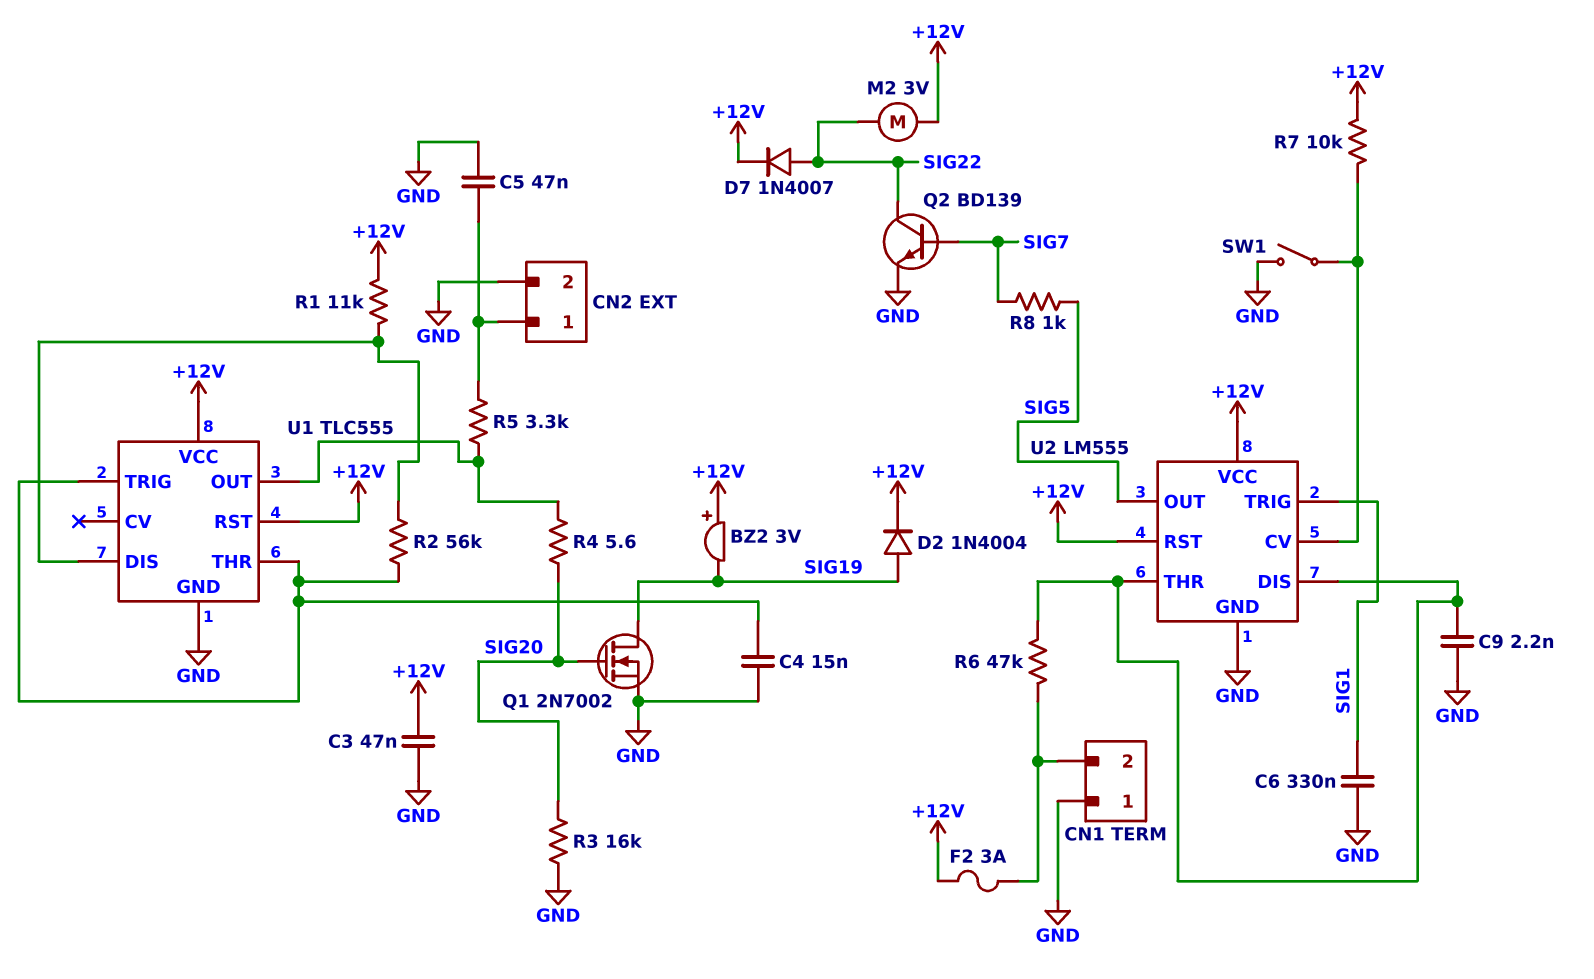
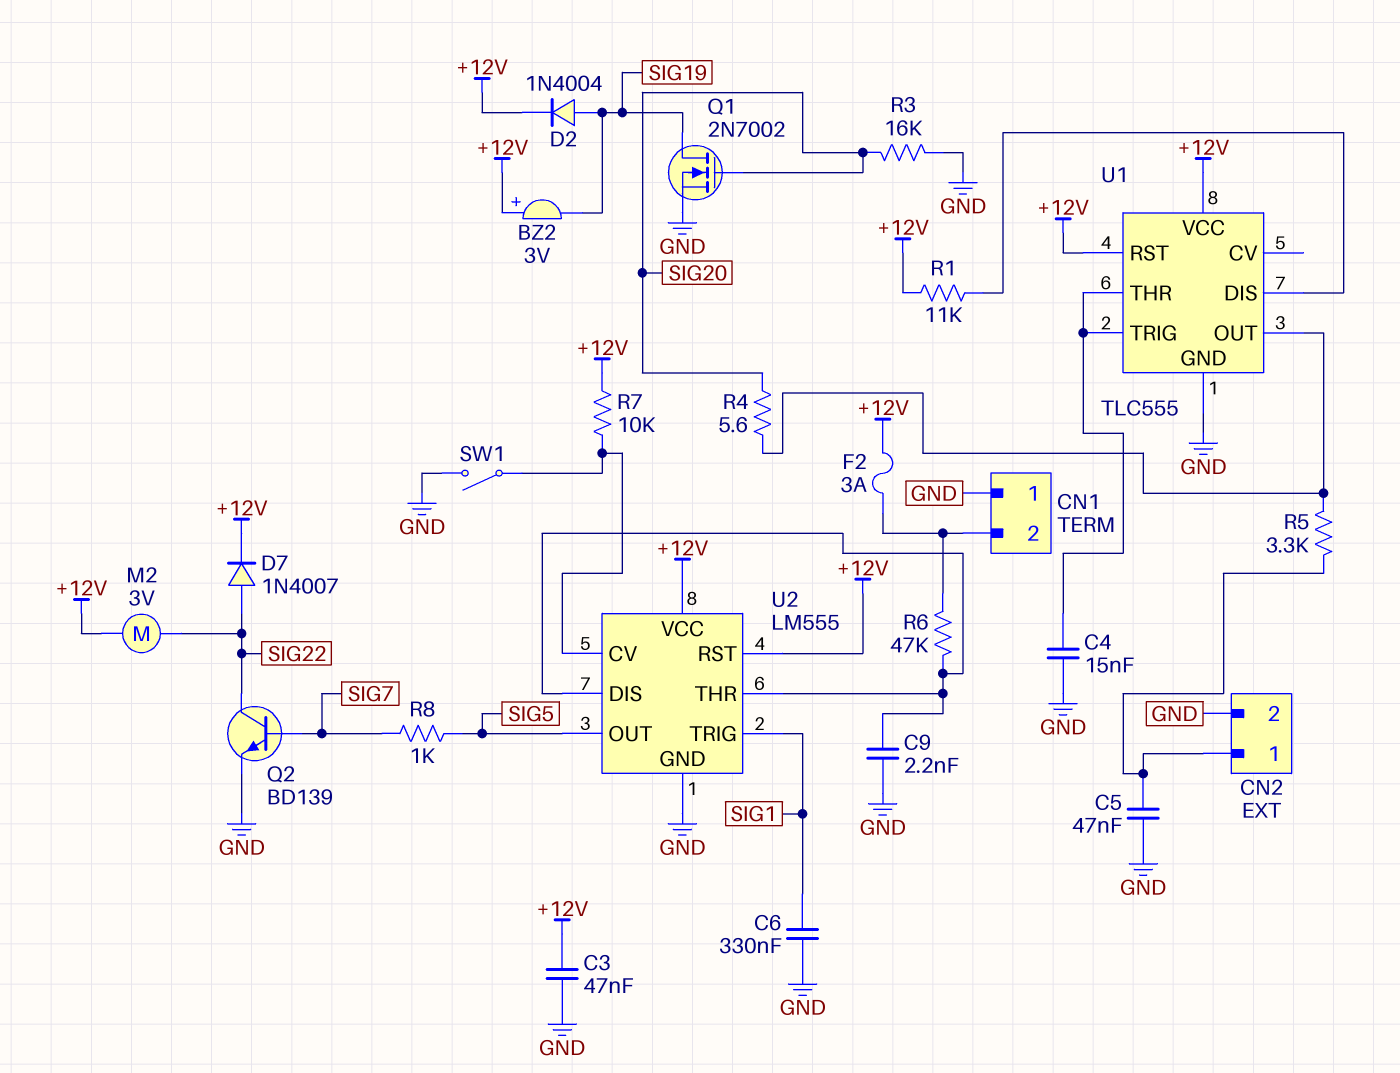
R2: 56k (U1/DIS, U1/THR) -> none

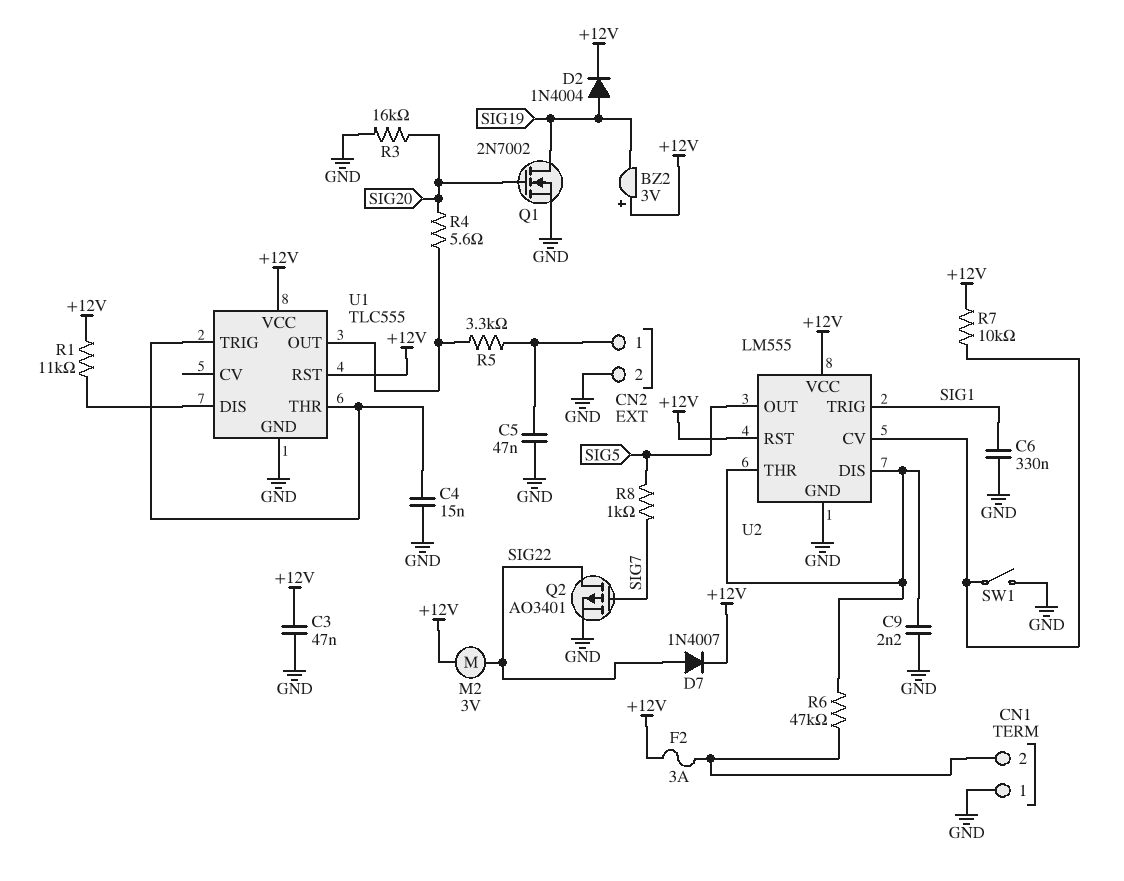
Q2: NPN BD139 (B SIG7, C SIG22, E GND) -> PMOS AO3401 (G SIG7, D SIG22, S GND)

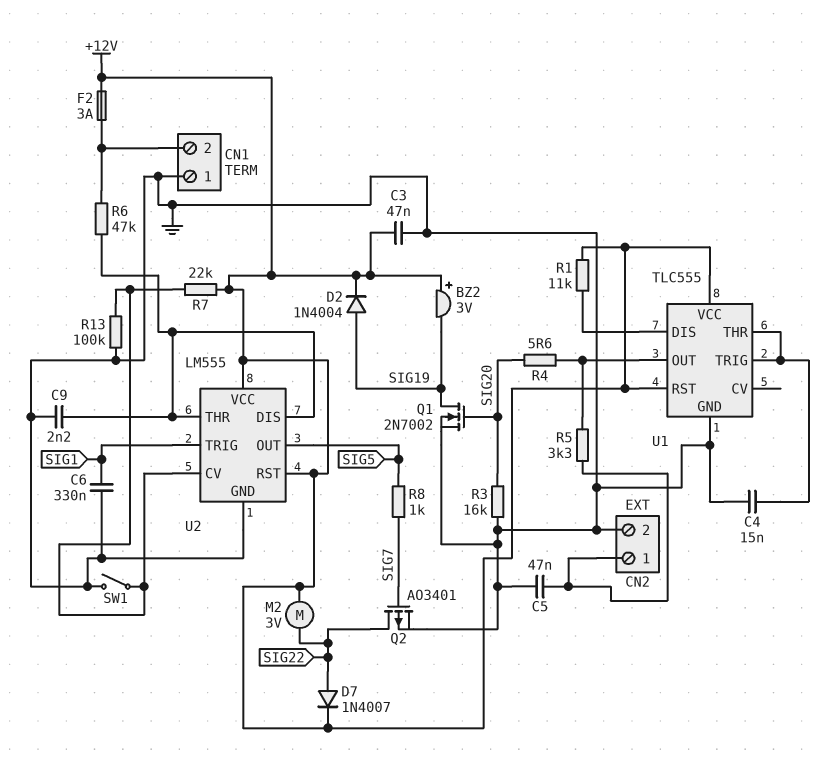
R7: 10k (+12V, U2/CV) -> 22k (+12V, U2/CV)
R13: none -> 100k (GND, U2/CV)

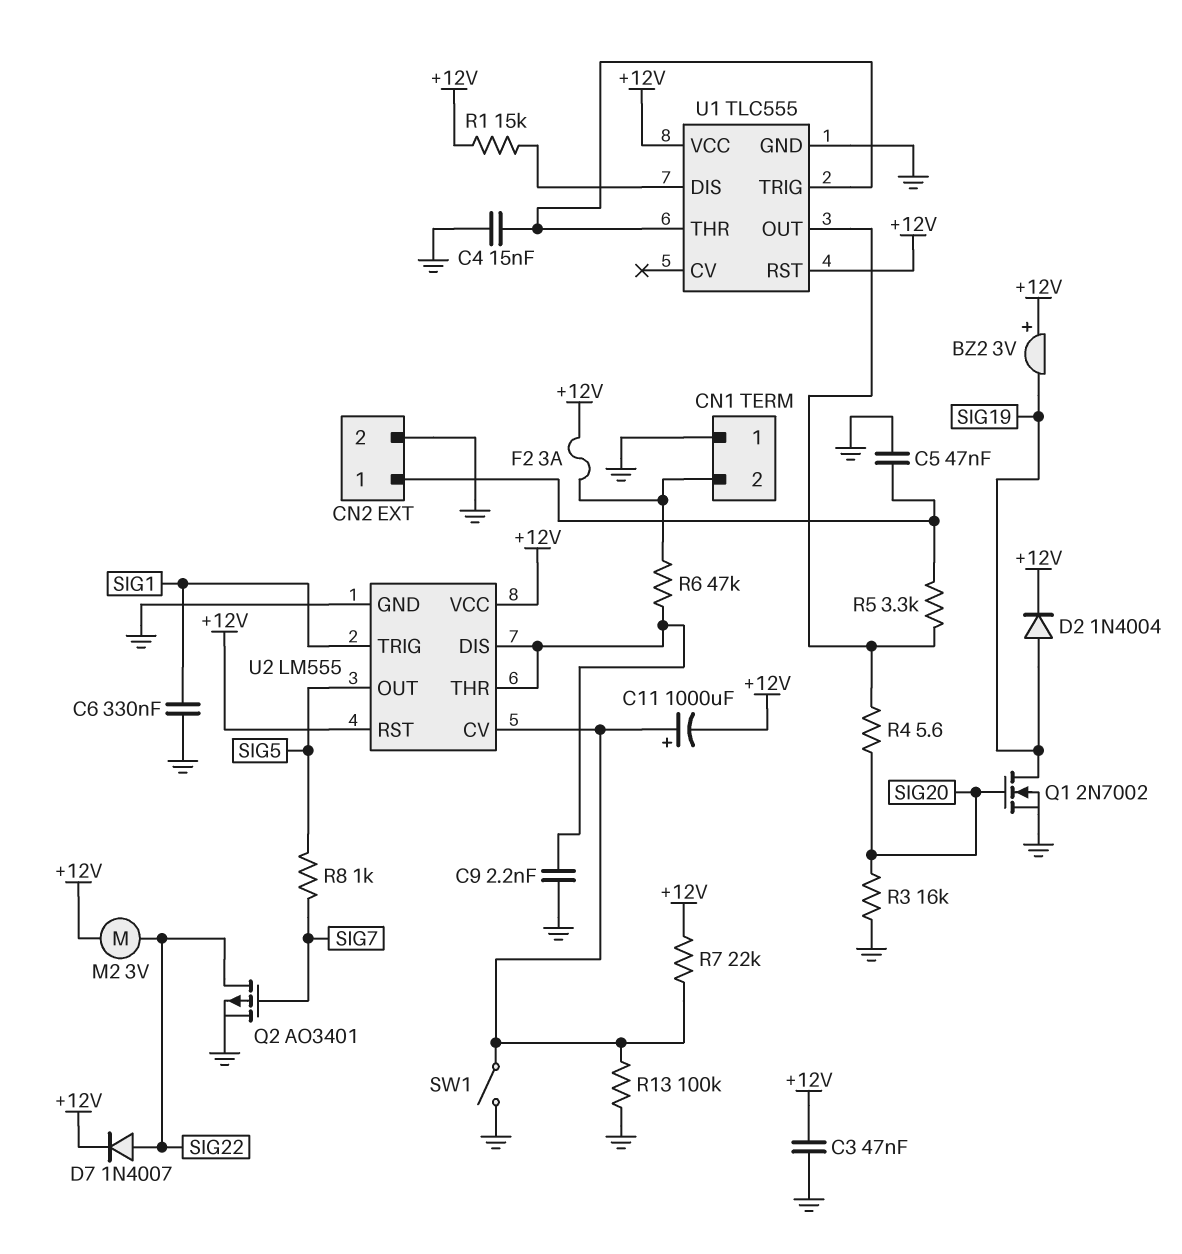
C11: none -> 1000uF (plus U2/CV, minus +12V)
R1: 11k (+12V, U1/DIS) -> 15k (+12V, U1/DIS)

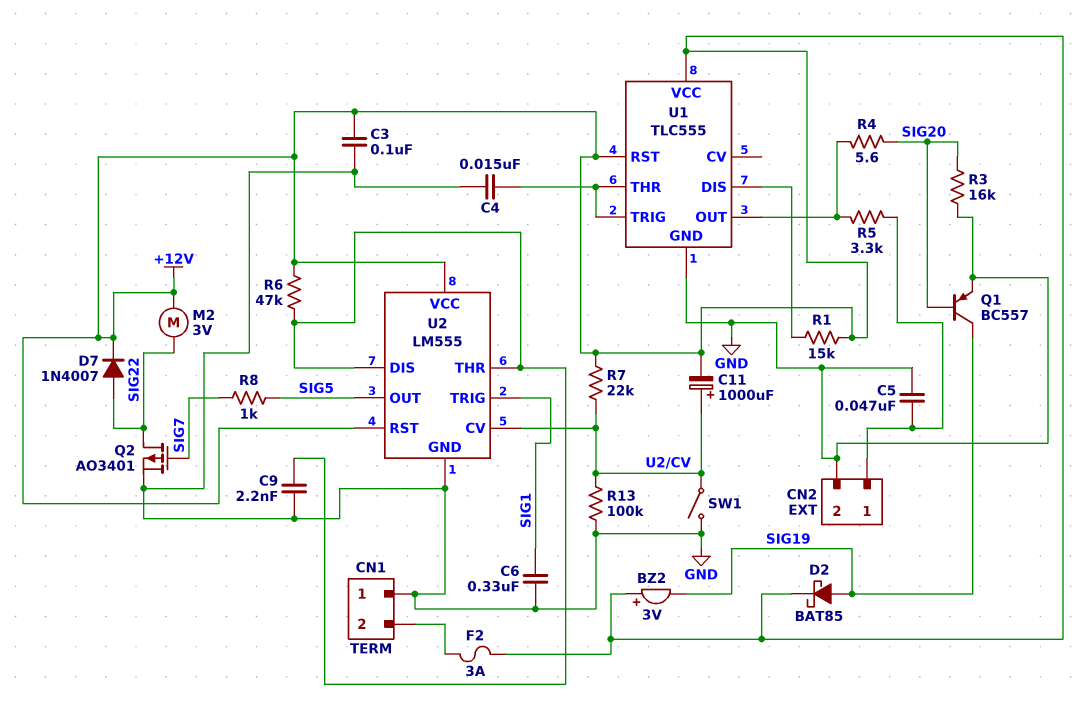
C3: 47nF (+12V, GND) -> 100nF (+12V, GND)
D2: diode 1N4004 (A SIG19, K +12V) -> schottky BAT85 (A SIG19, K +12V)
Q1: NMOS 2N7002 (G SIG20, D SIG19, S GND) -> PNP BC557 (B SIG20, C SIG19, E GND)
R6: 47k (CN1/2, U2/DIS) -> 47k (+12V, U2/DIS)

